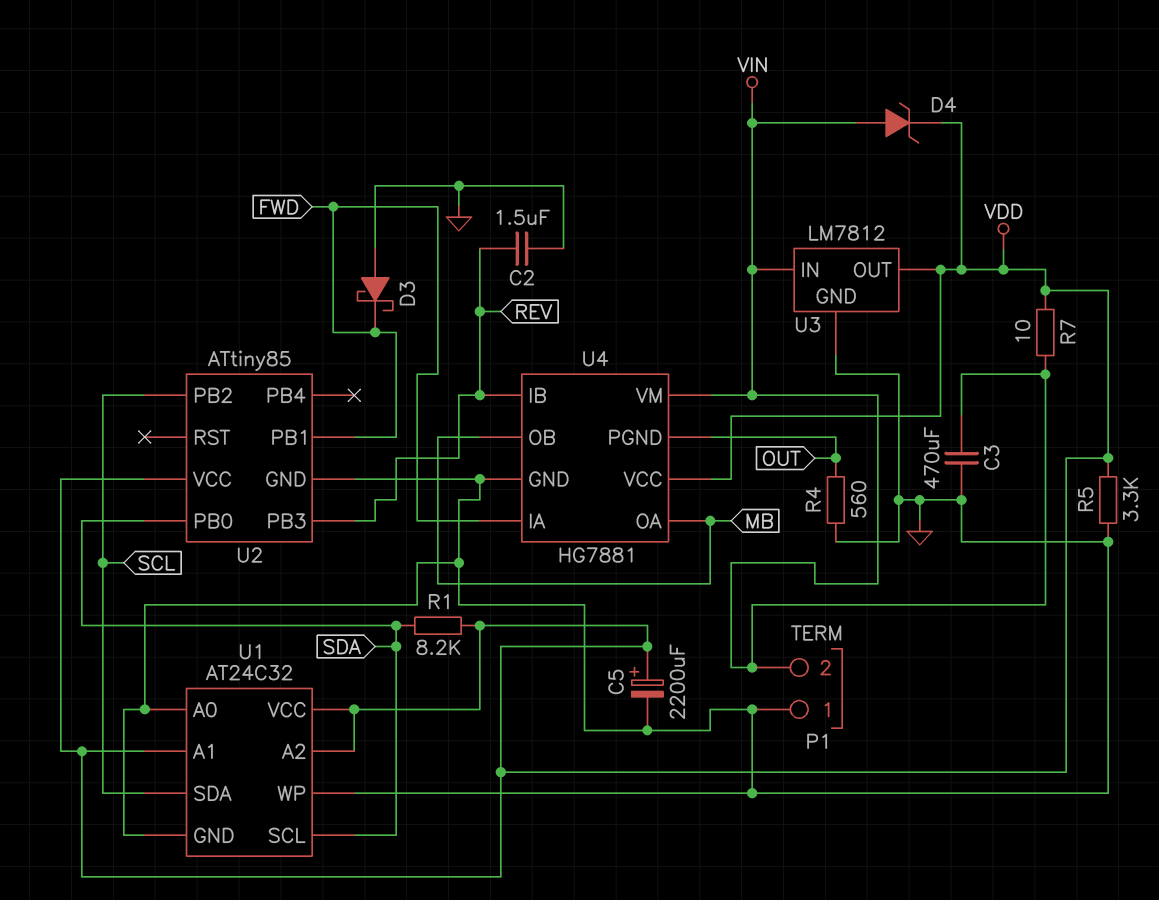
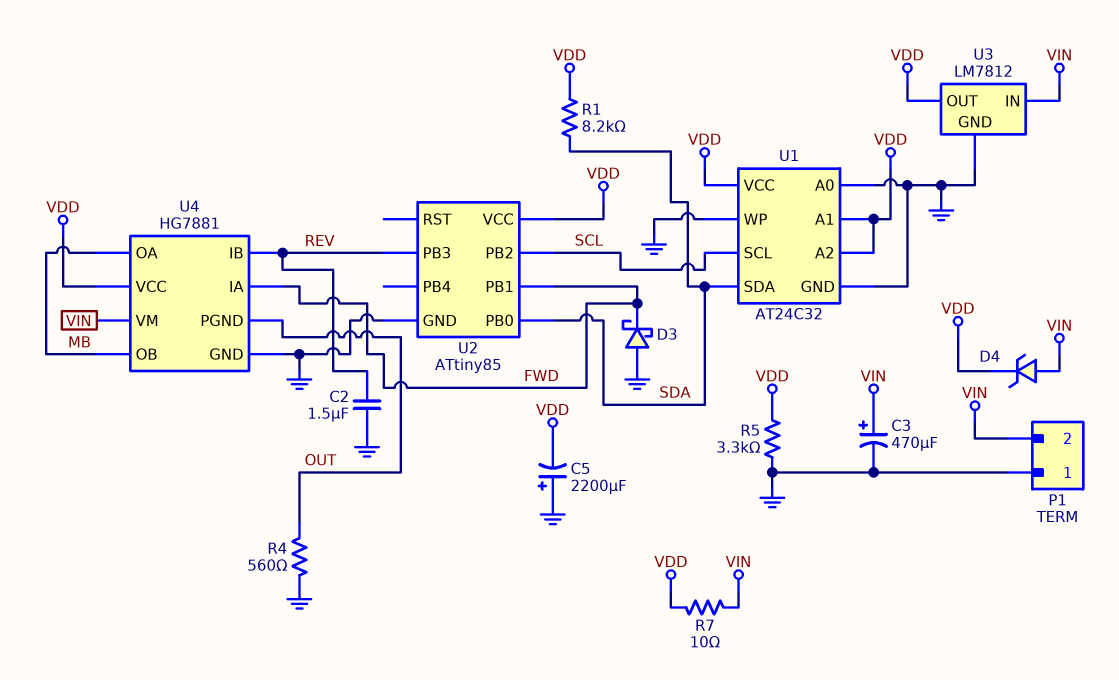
C3: 470uF (GND, VIN) -> 470uF (plus VIN, minus GND)
C5: 2200uF (plus VDD, minus GND) -> 2200uF (plus GND, minus VDD)
U1 pin SCL: SDA -> SCL
U1 pin SDA: SCL -> SDA

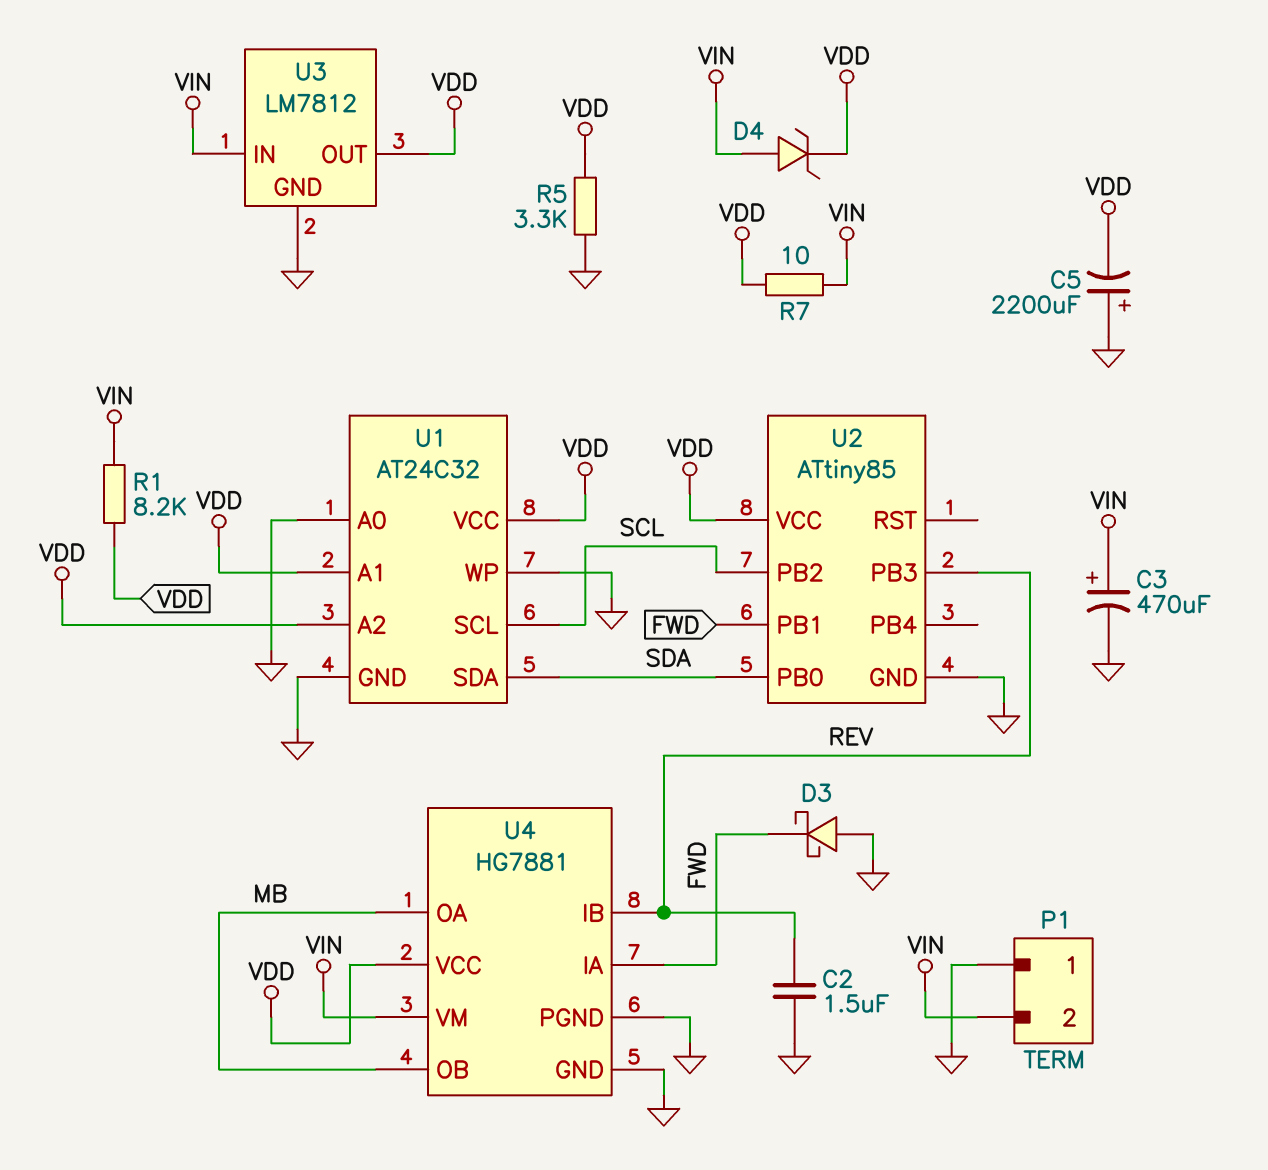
R1: 8.2k (SDA, VDD) -> 8.2k (VDD, VIN)
R4: 560 (GND, OUT) -> none
U4 pin PGND: OUT -> GND

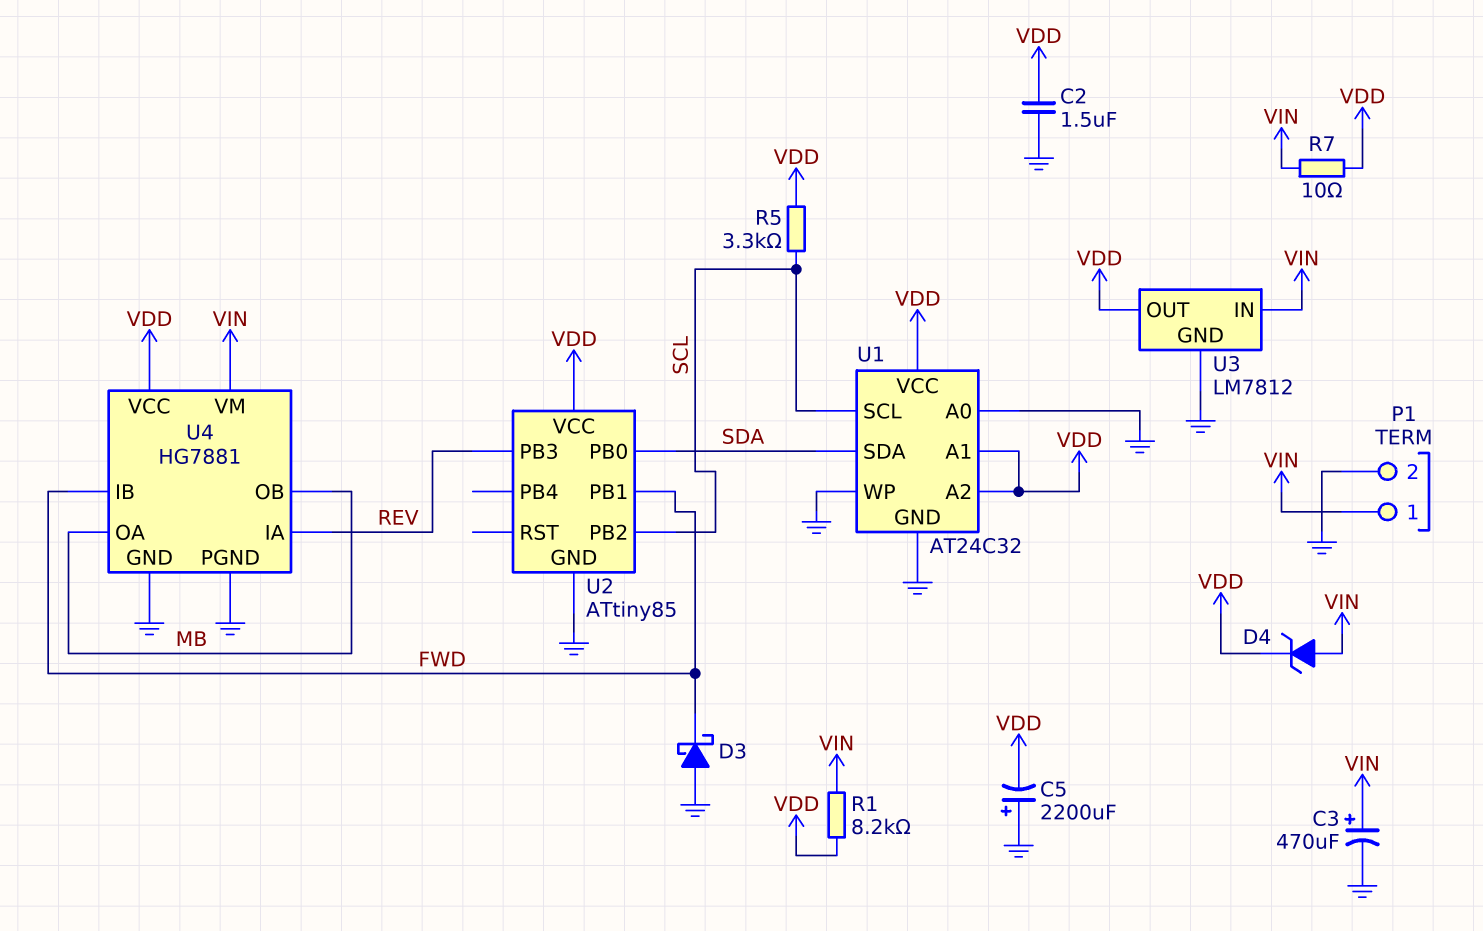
C2: 1.5uF (GND, REV) -> 1.5uF (GND, VDD)
P1 pin 1: GND -> VIN
P1 pin 2: VIN -> GND
R5: 3.3k (GND, VDD) -> 3.3k (SCL, VDD)
U4 pin IA: FWD -> REV
U4 pin IB: REV -> FWD

